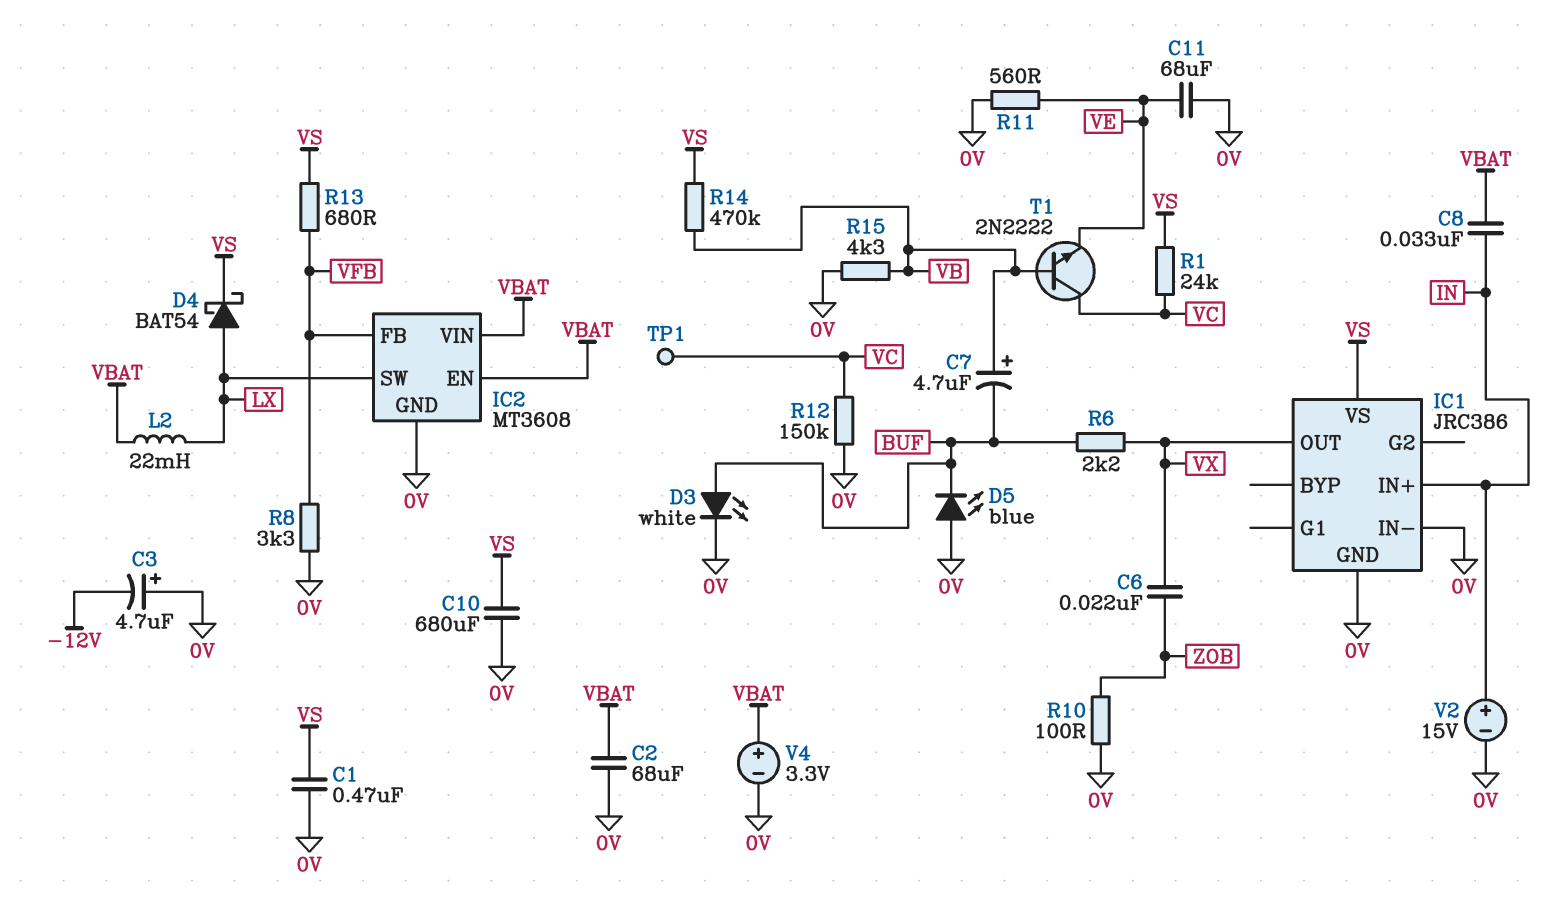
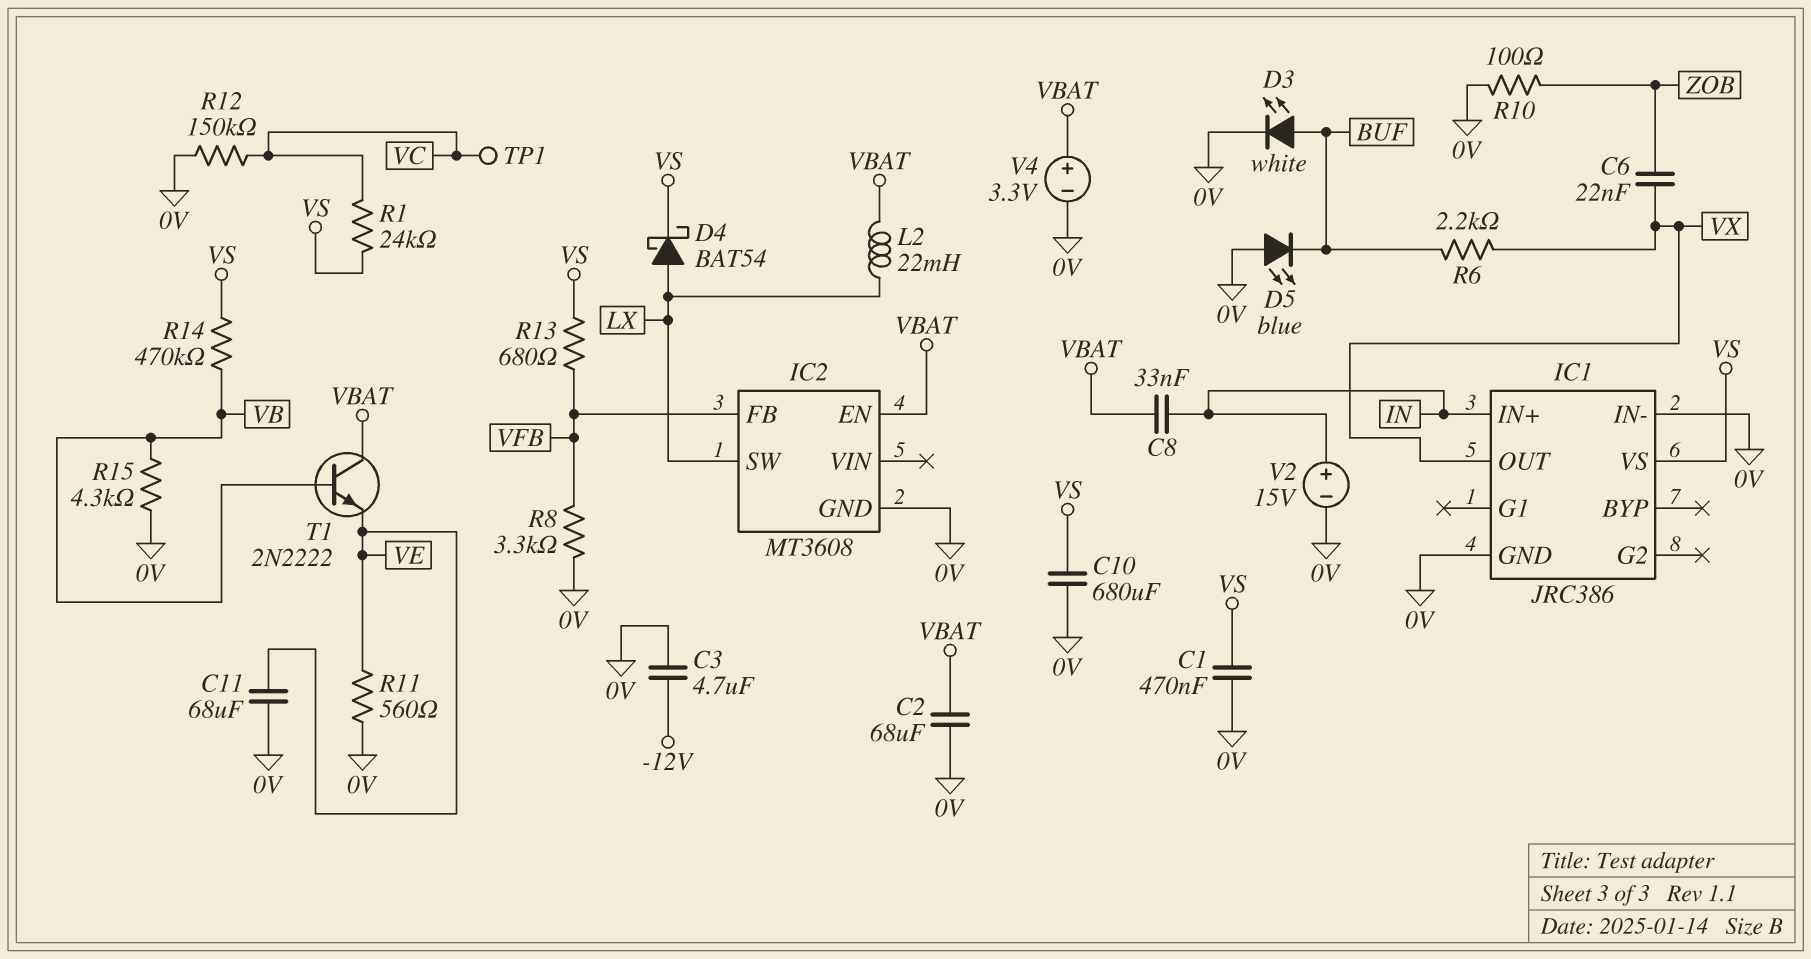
C3: 4.7uF (plus 0V, minus -12V) -> 4.7uF (-12V, 0V)
C7: 4.7uF (plus VB, minus BUF) -> none
IC2 pin VIN: VBAT -> none
T1: NPN 2N2222 (B VB, C VC, E VE) -> NPN 2N2222 (B VB, C VBAT, E VE)

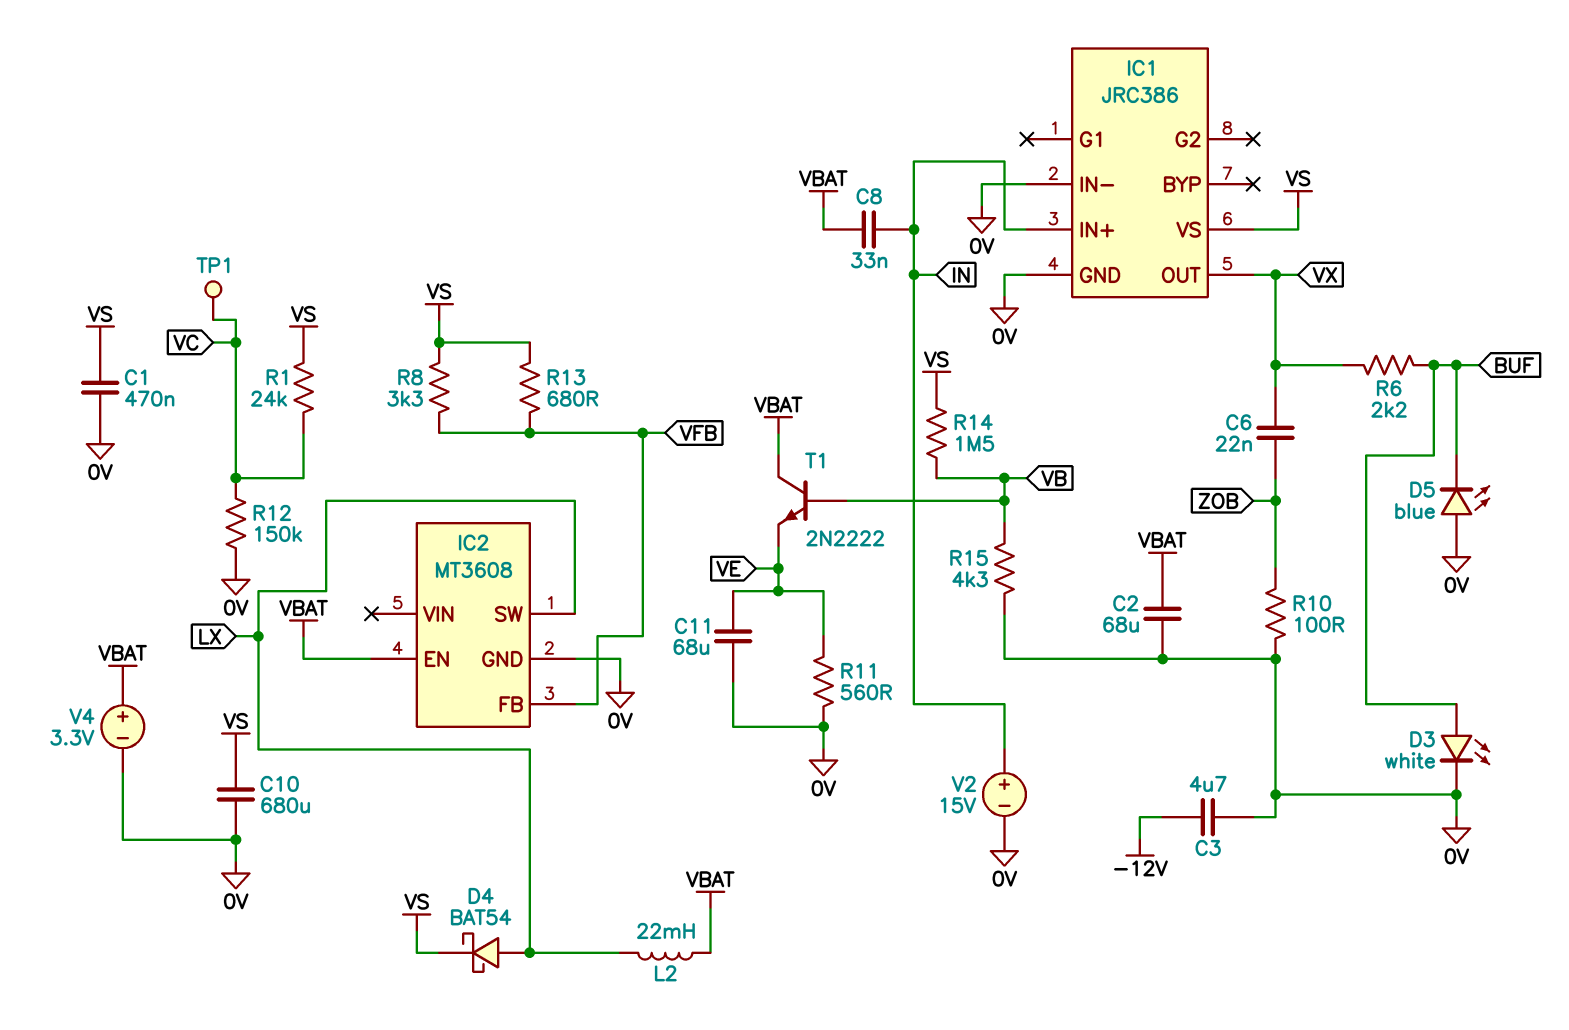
R8: 3.3k (0V, VFB) -> 3.3k (VFB, VS)
R14: 470k (VB, VS) -> 1.5M (VB, VS)

